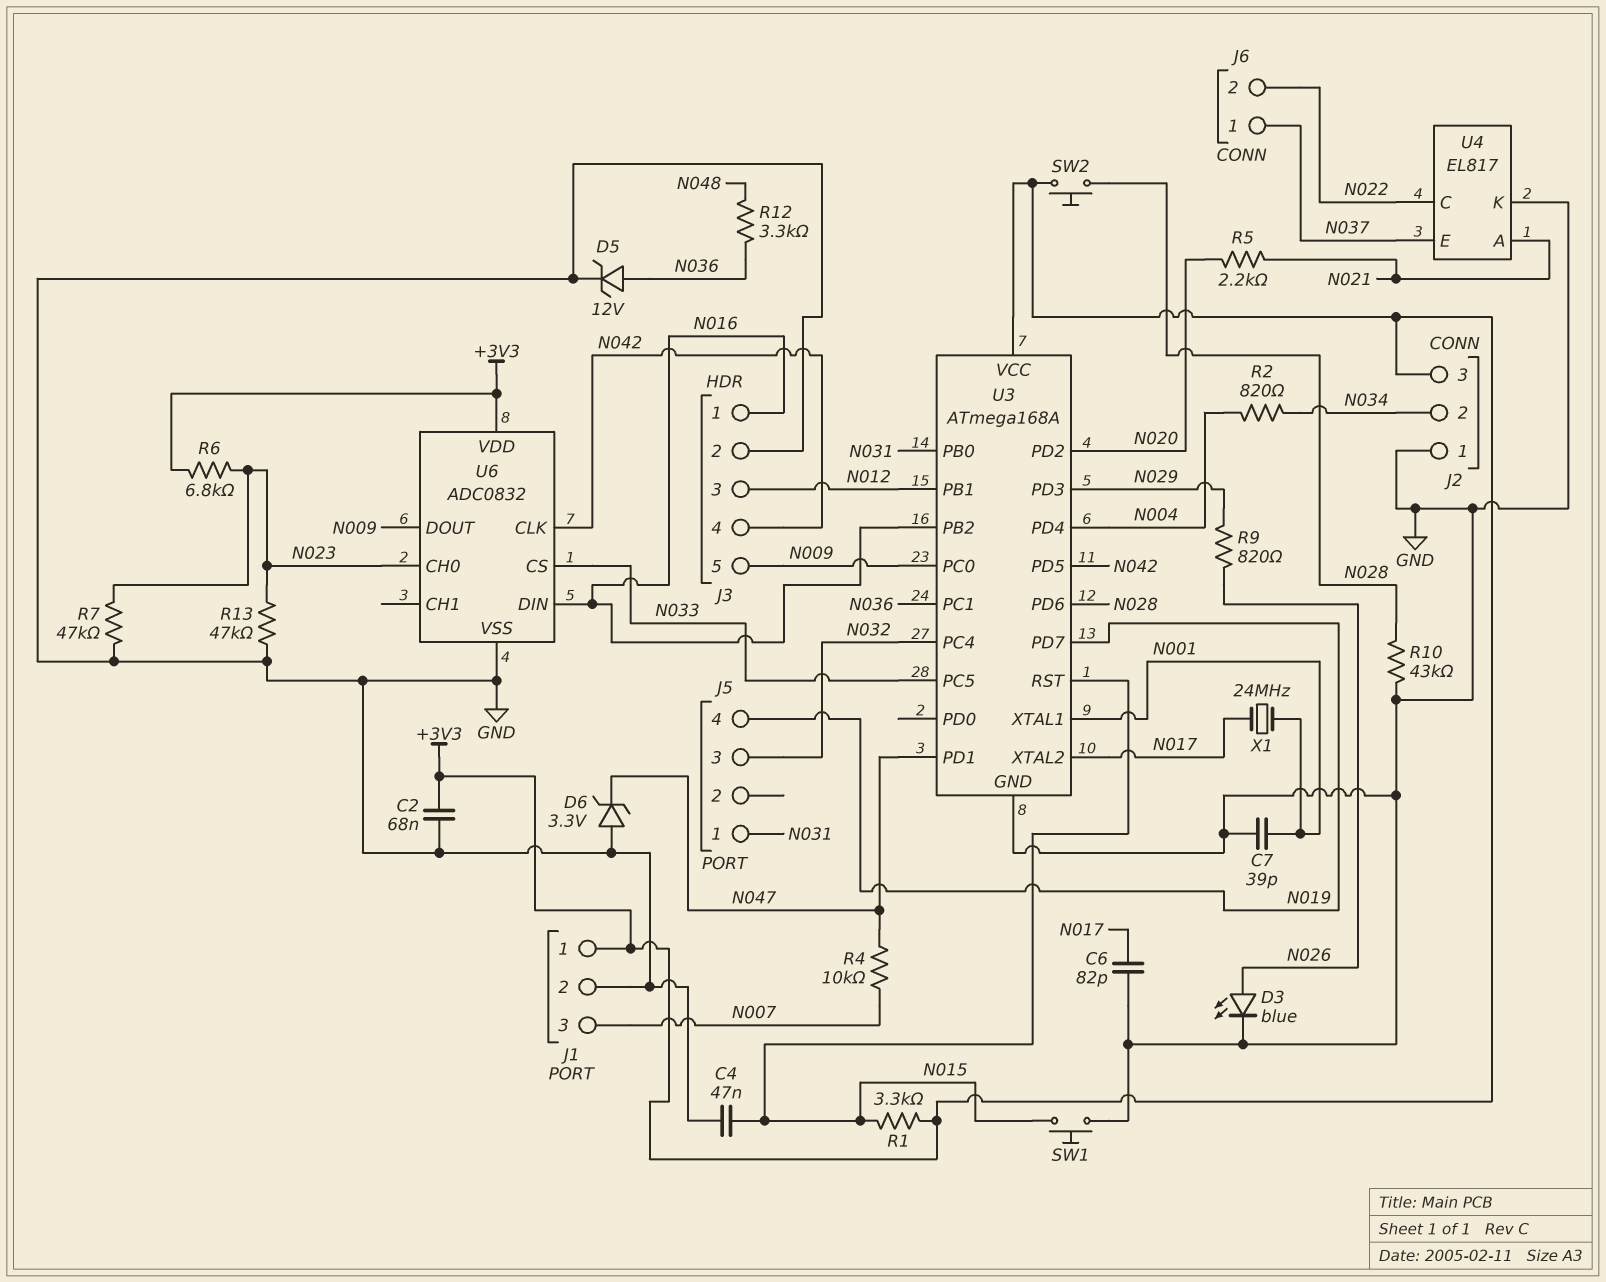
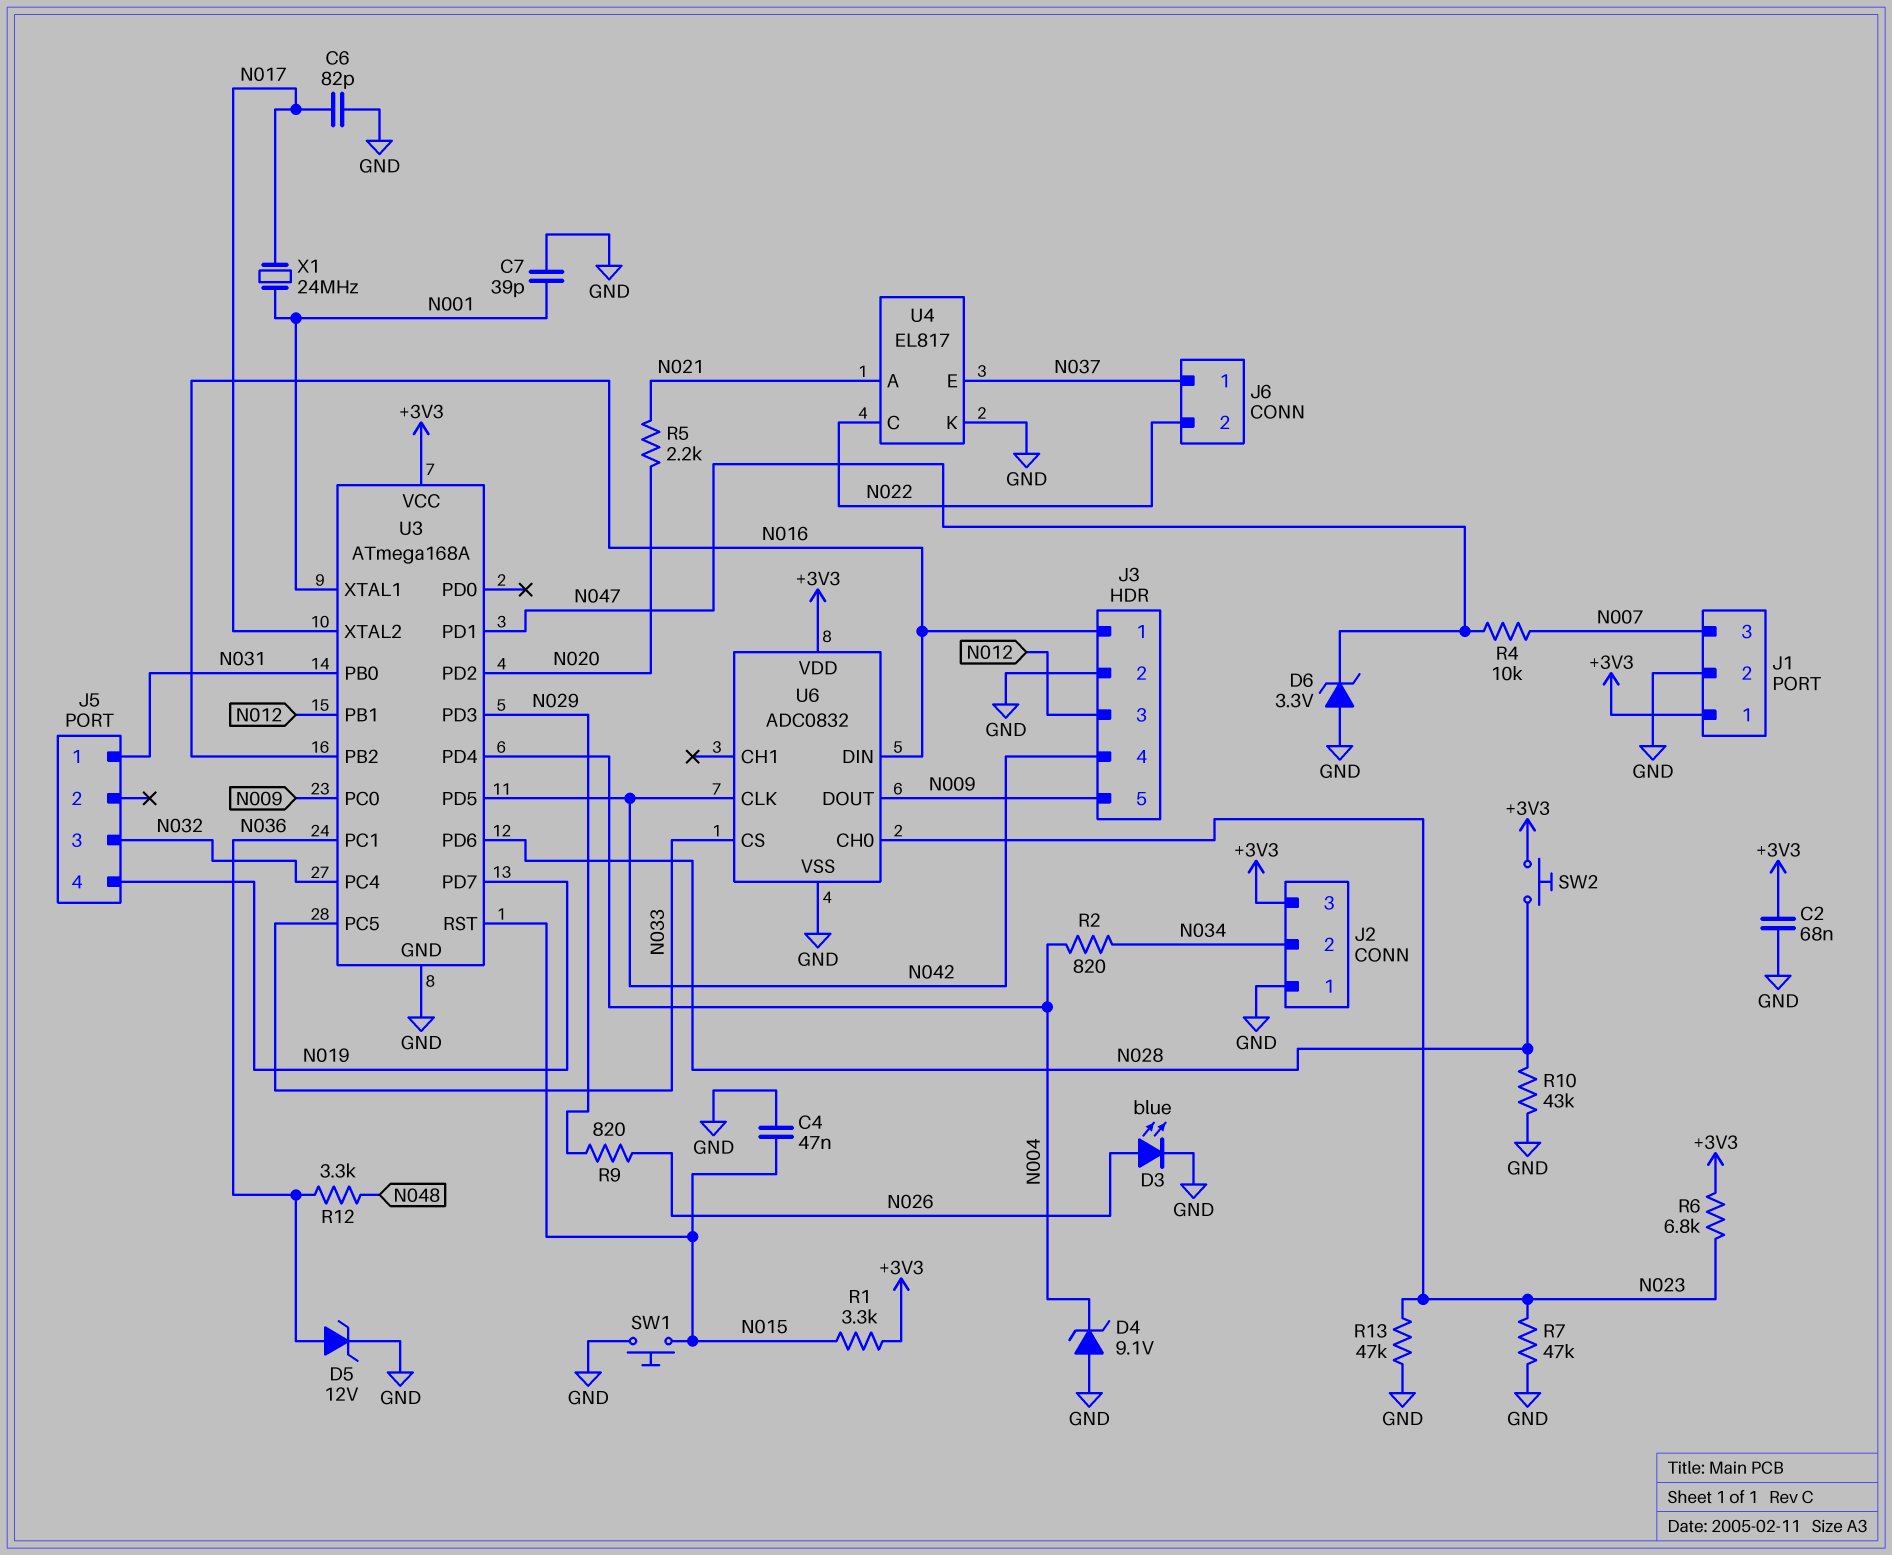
D4: none -> zener 9.1V (A GND, K N004)

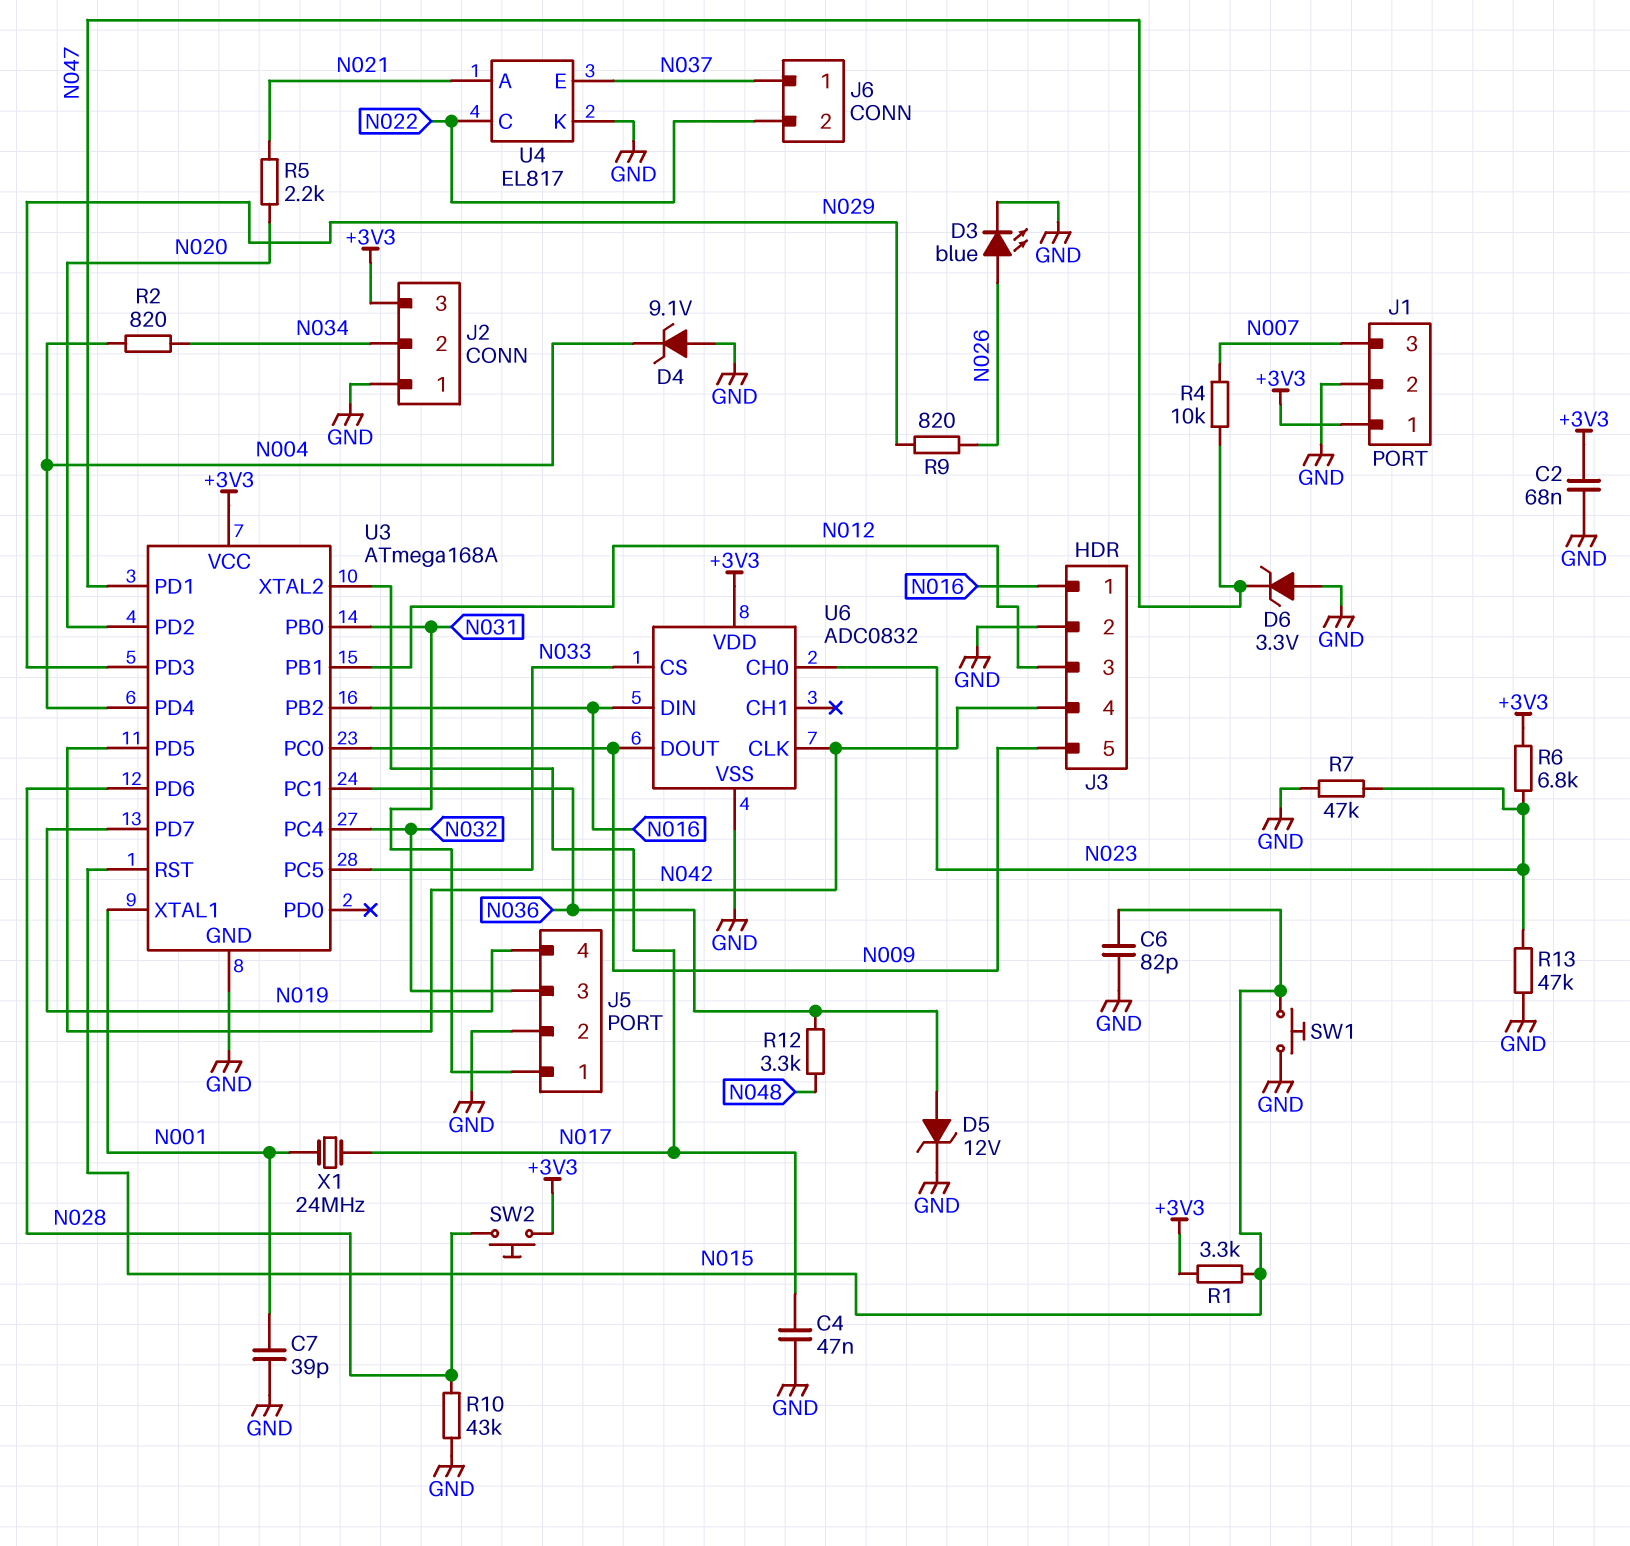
C4: 47nF (GND, N015) -> 47nF (GND, N017)
C6: 82pF (GND, N017) -> 82pF (GND, N015)
J5 pin 2: none -> GND

